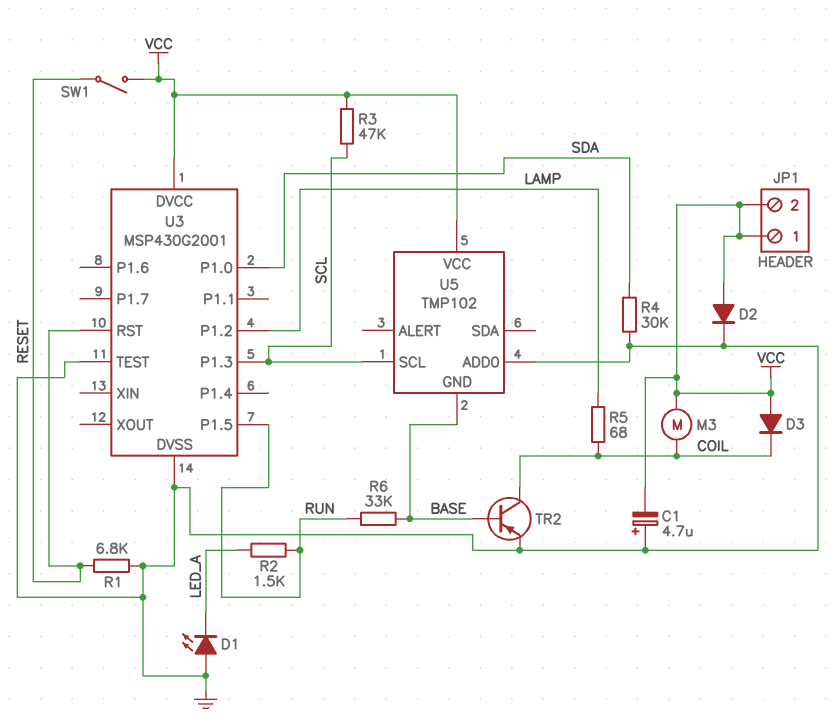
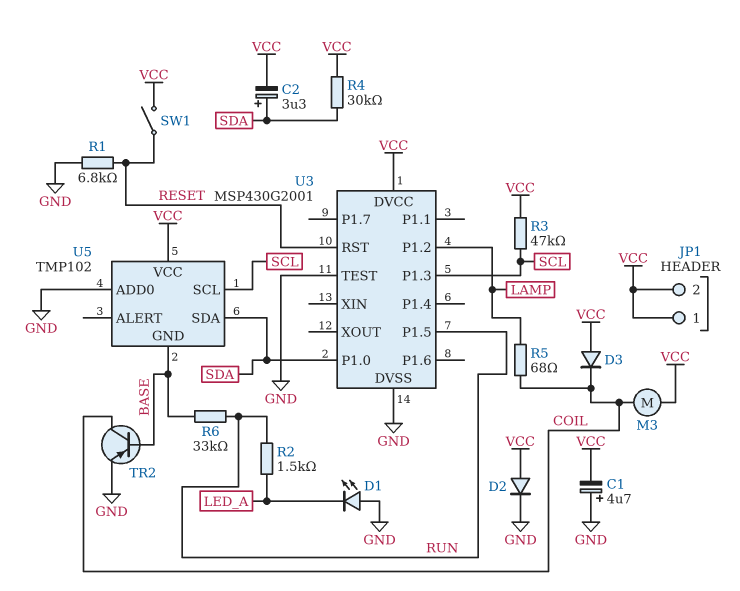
C2: none -> 3.3uF (plus SDA, minus VCC)
R4: 30k (GND, SDA) -> 30k (SDA, VCC)
U5 pin SDA: none -> SDA

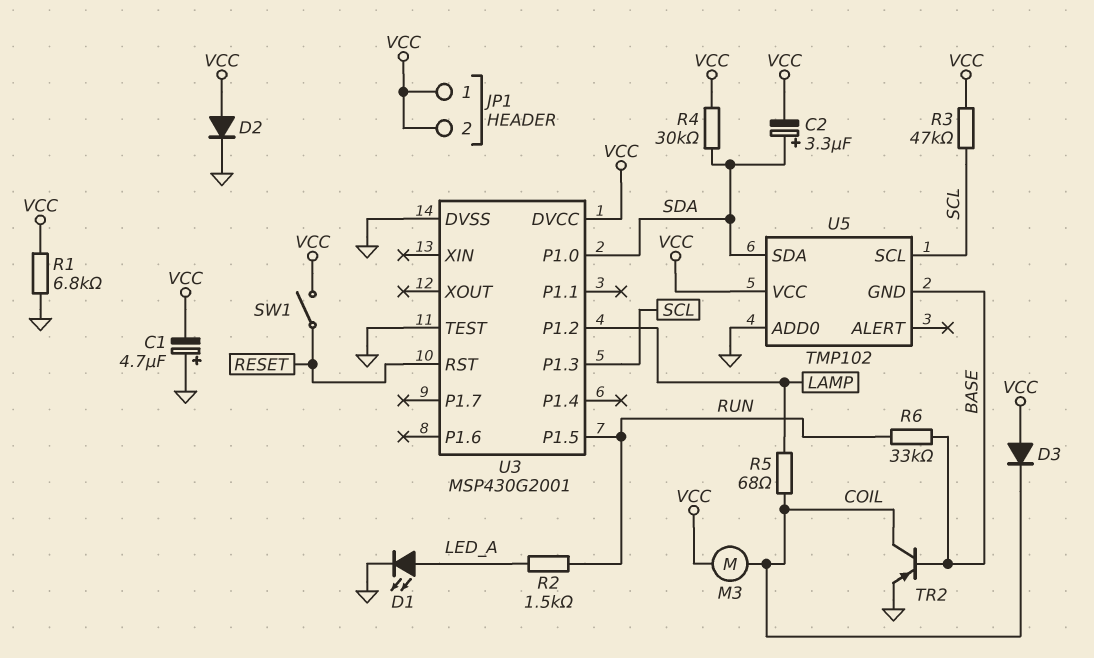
D1: LED (A GND, K LED_A) -> LED (A LED_A, K GND)
R1: 6.8k (GND, RESET) -> 6.8k (GND, VCC)

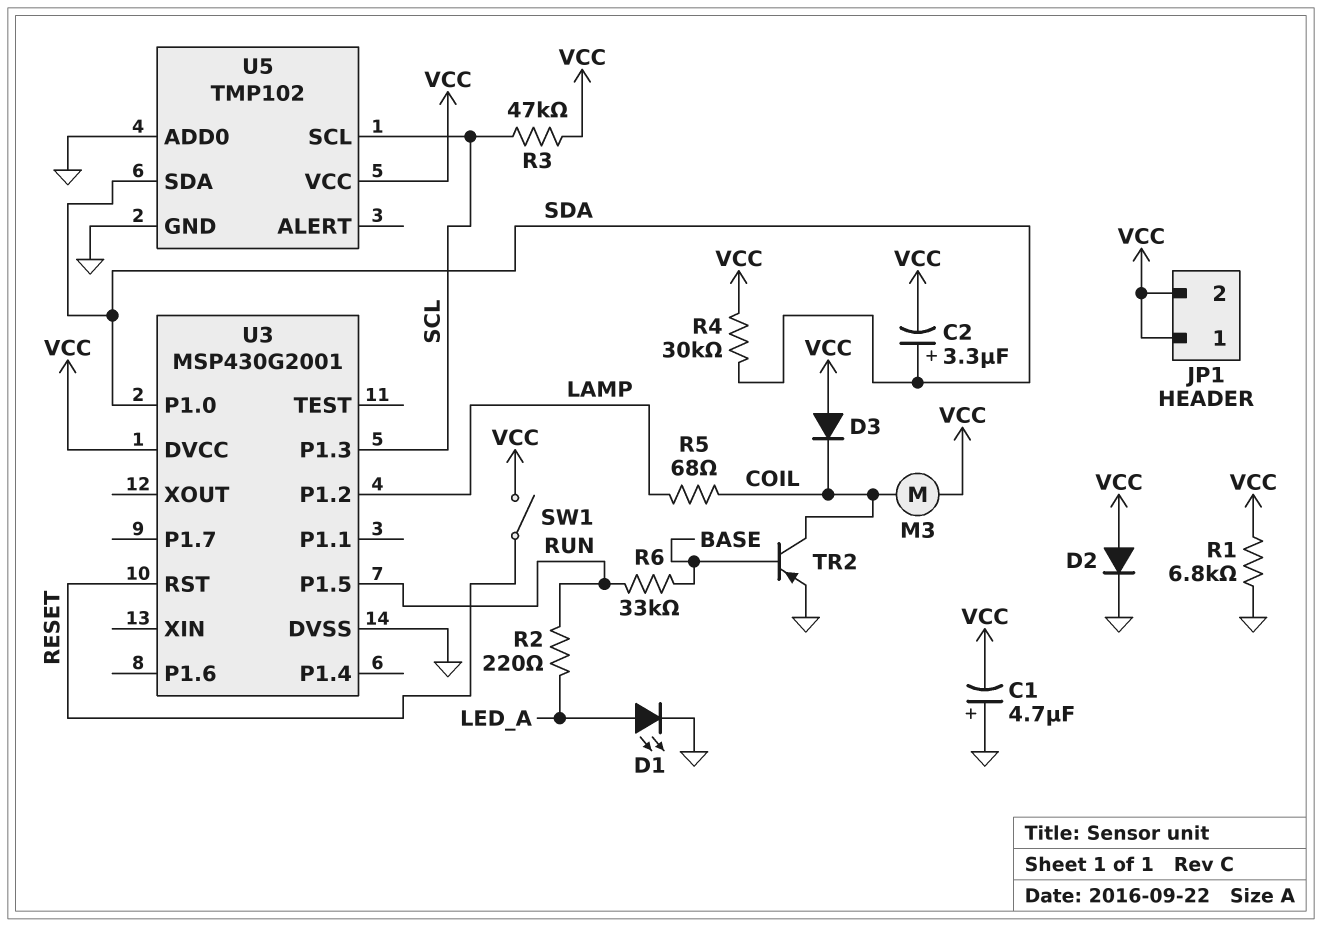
R2: 1.5k (LED_A, RUN) -> 220 (LED_A, RUN)
U3 pin TEST: GND -> none
U5 pin GND: BASE -> GND

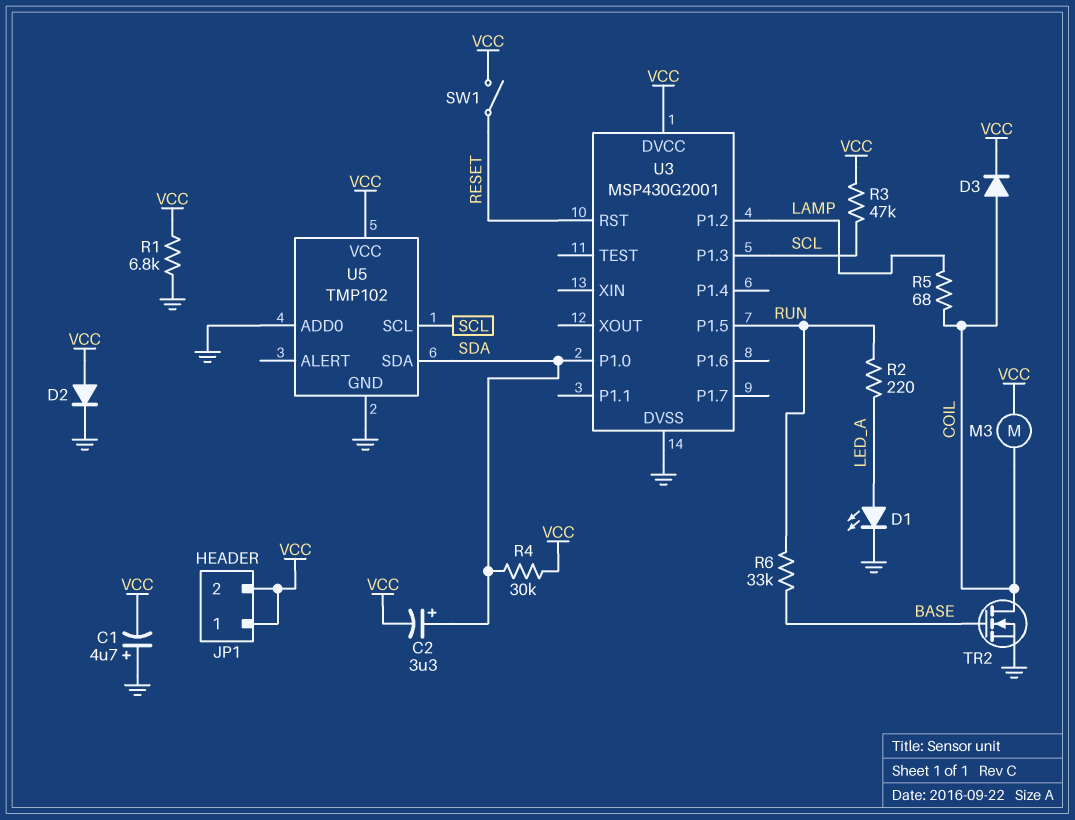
D3: diode (A VCC, K COIL) -> diode (A COIL, K VCC)
TR2: PNP (B BASE, C COIL, E GND) -> NMOS (G BASE, D COIL, S GND)

